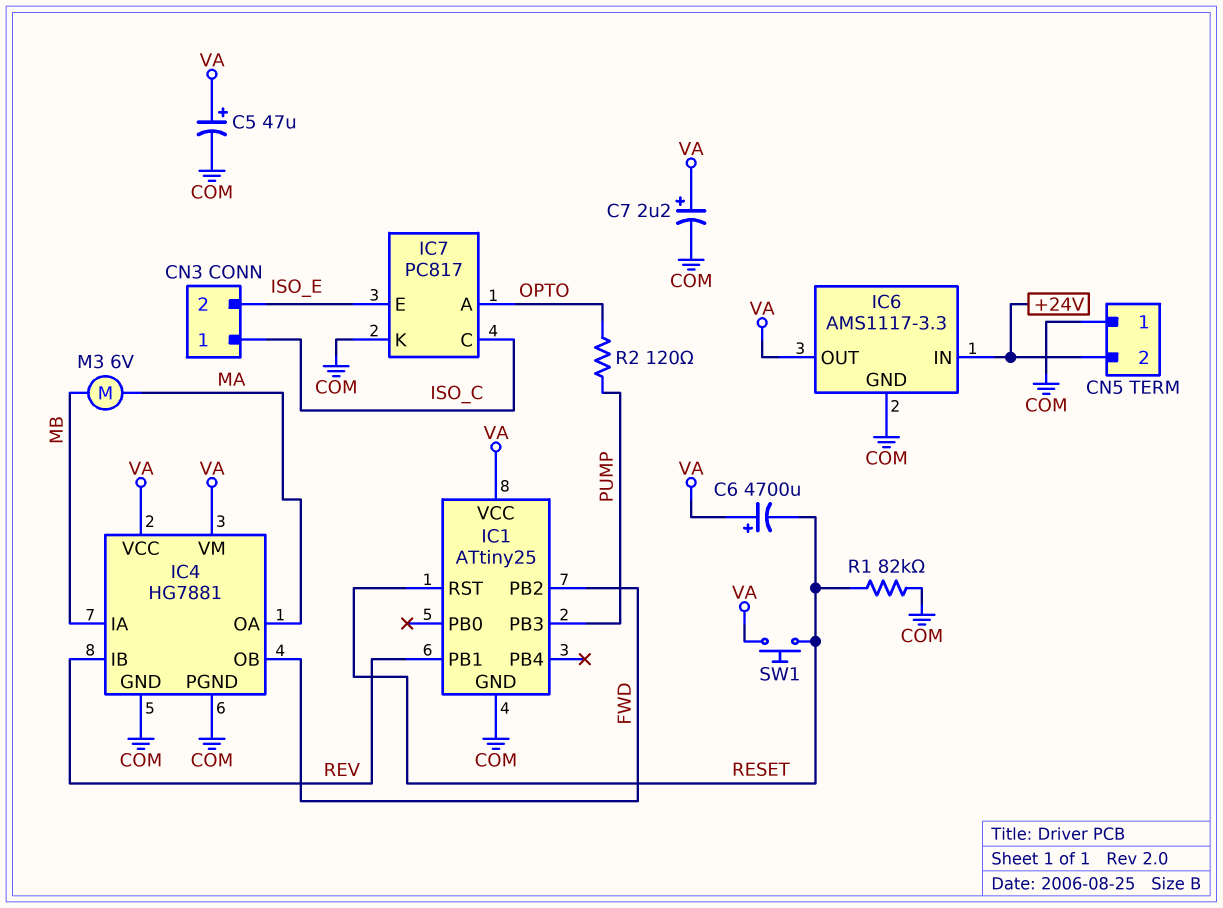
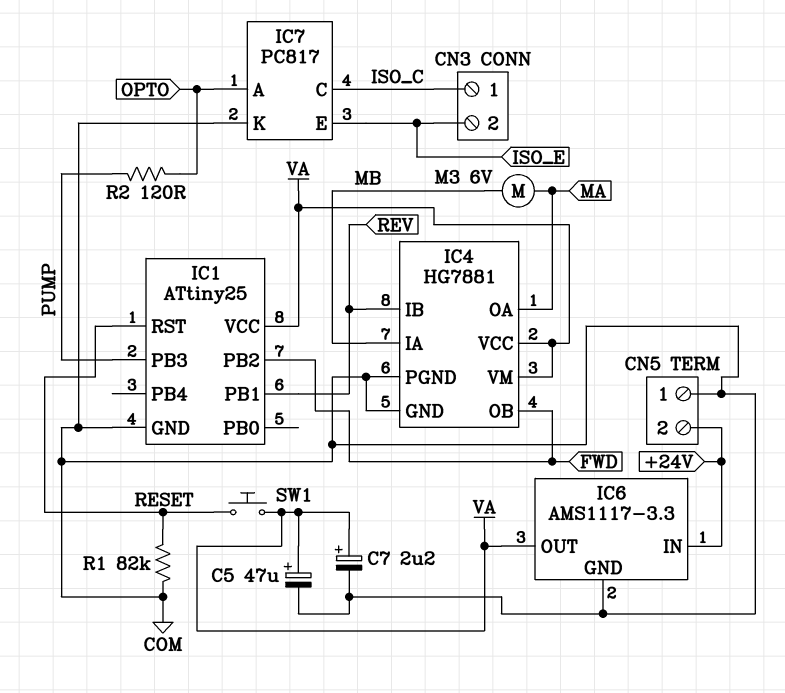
C6: 4700uF (plus VA, minus RESET) -> none

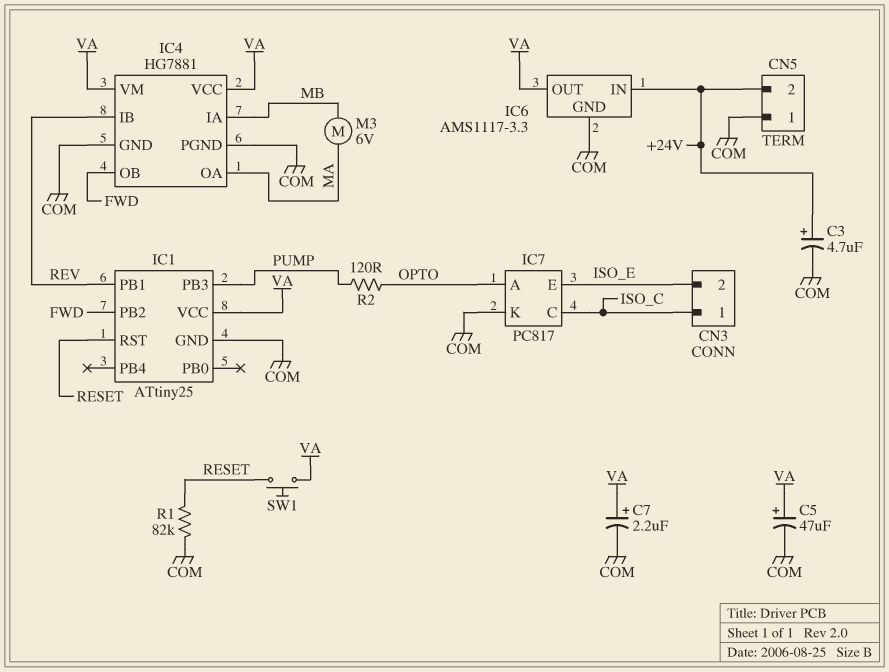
C3: none -> 4.7uF (plus +24V, minus COM)

